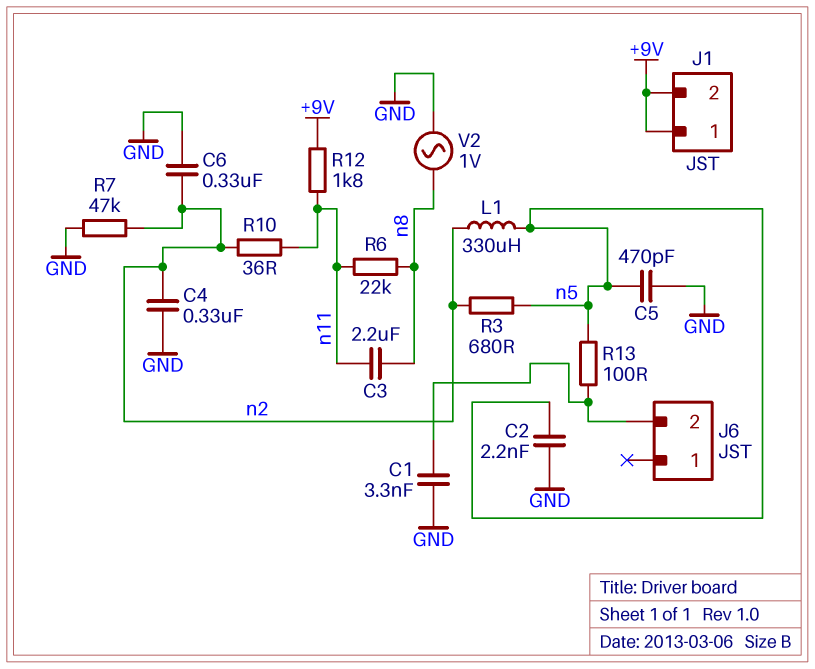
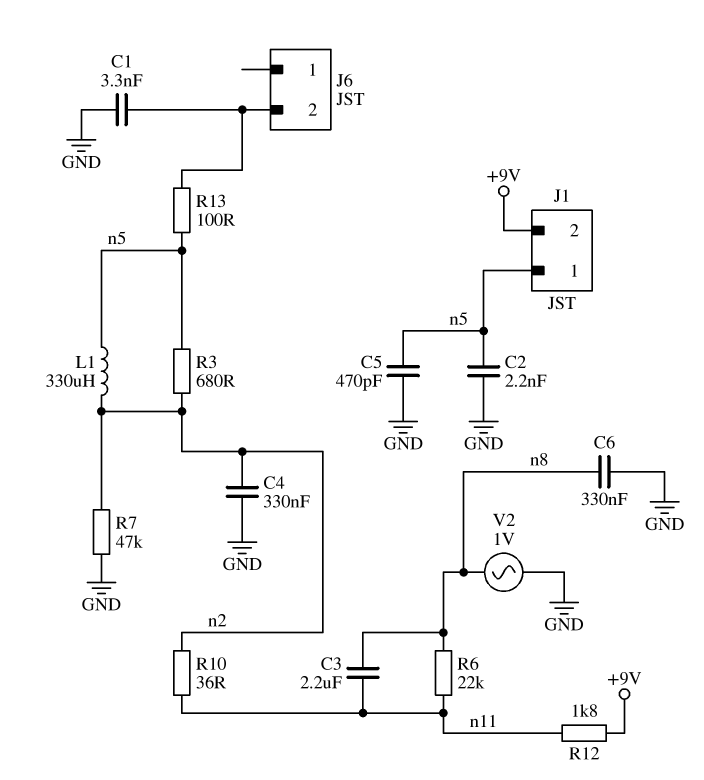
C6: 330nF (GND, n2) -> 330nF (GND, n8)
J1 pin 1: +9V -> n5

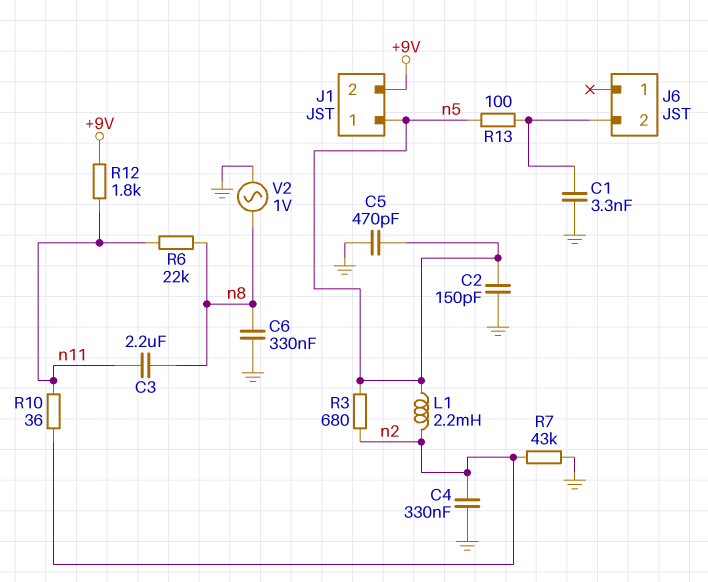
C2: 2.2nF (GND, n5) -> 150pF (GND, n5)
L1: 330uH (n2, n5) -> 2.2mH (n2, n5)
R7: 47k (GND, n2) -> 43k (GND, n2)

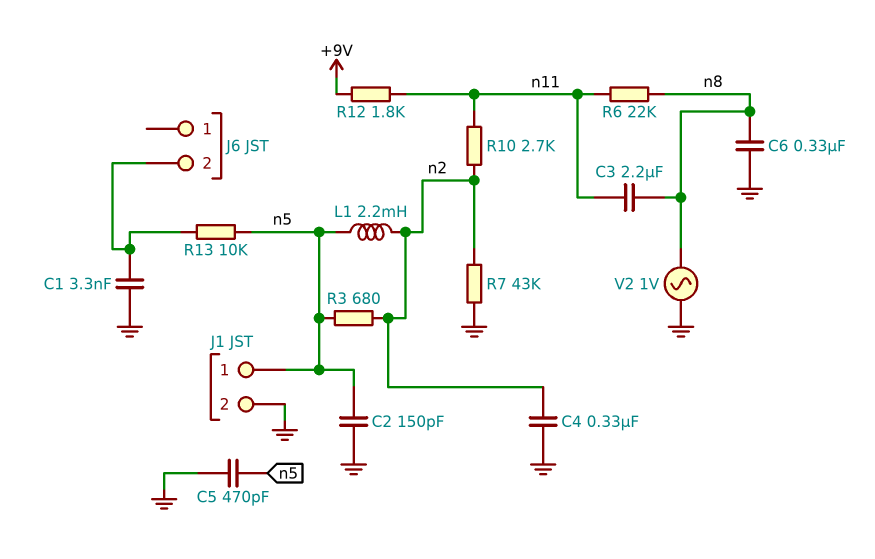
J1 pin 2: +9V -> GND
R10: 36 (n2, n11) -> 2.7k (n2, n11)
R13: 100 (J6/2, n5) -> 10k (J6/2, n5)

